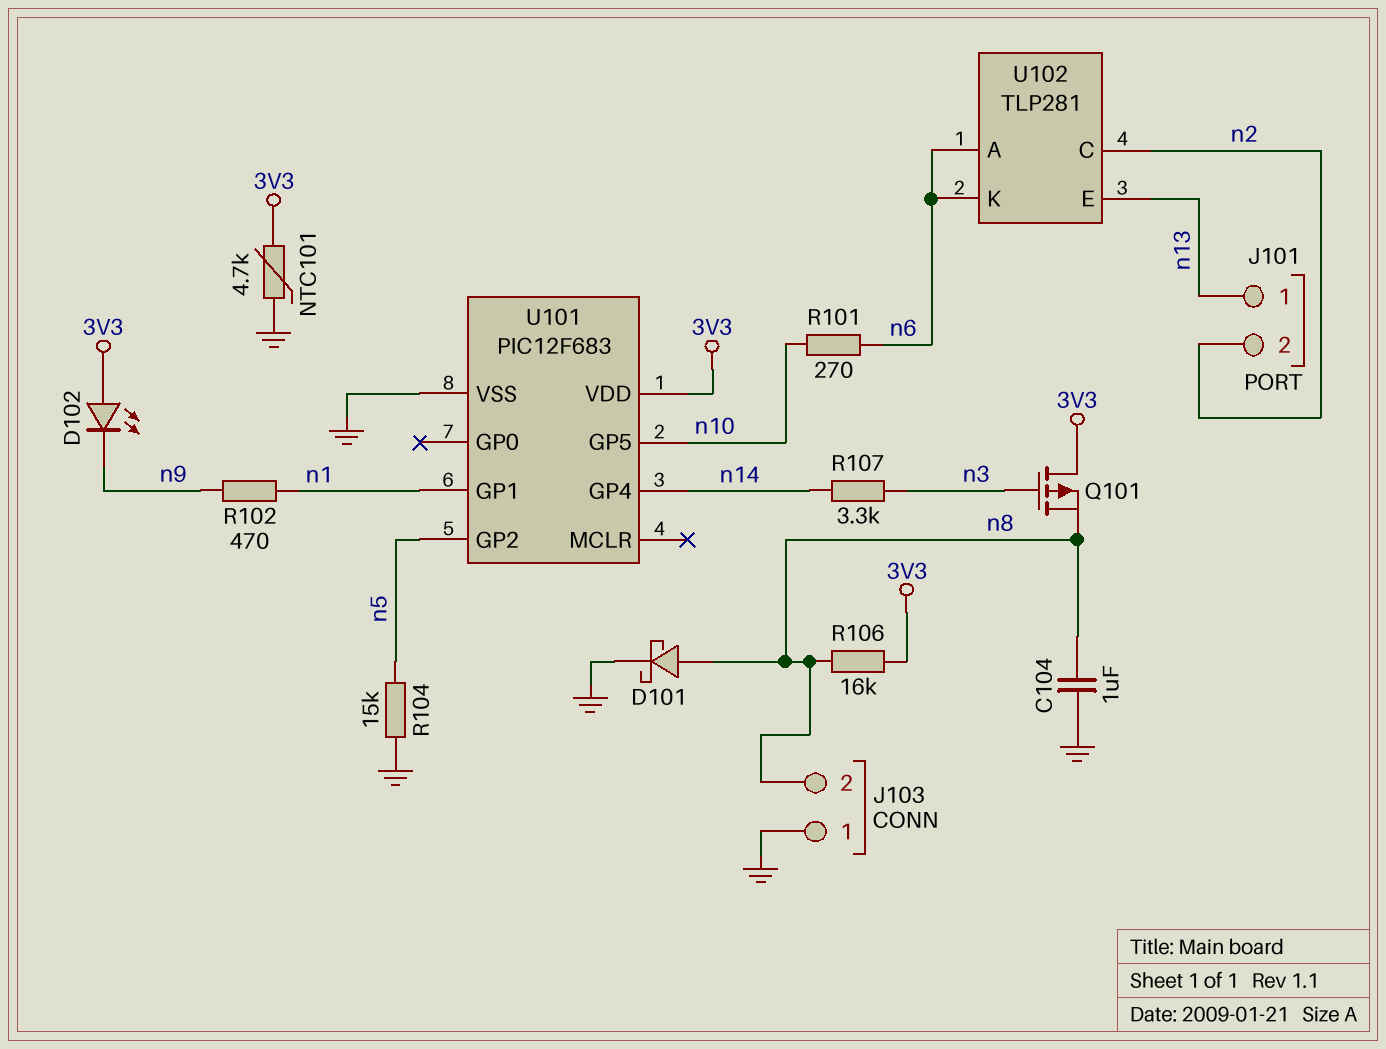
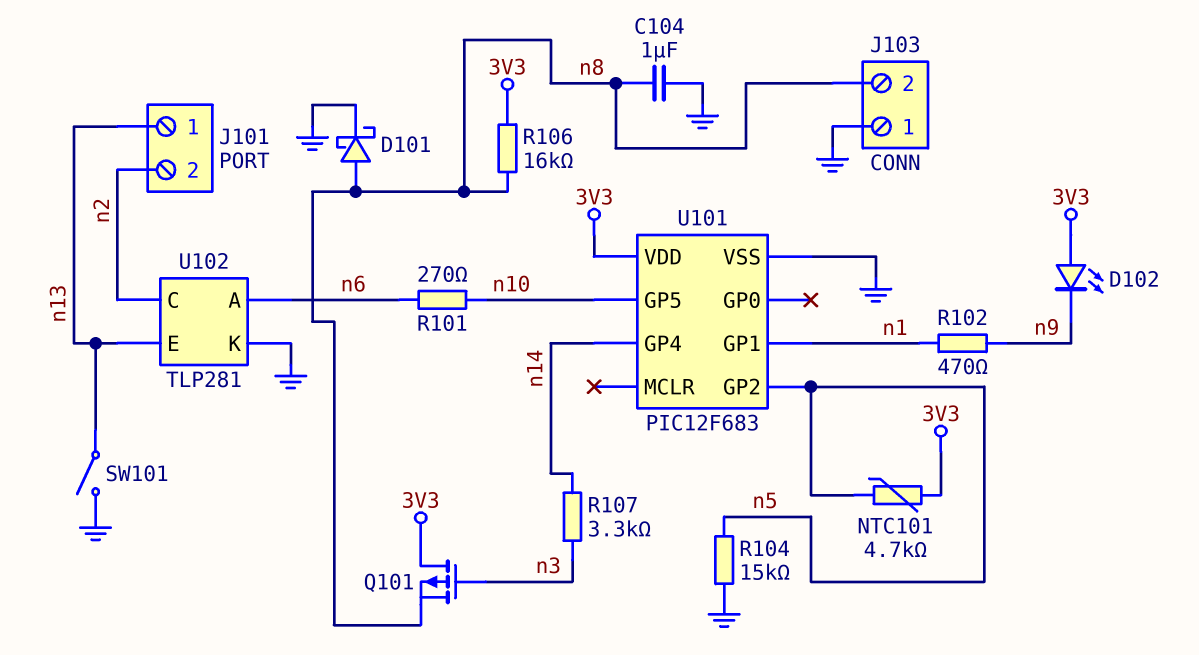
NTC101: 4.7k (3V3, GND) -> 4.7k (3V3, n5)
SW101: none -> switch (GND, n13)
U102 pin K: n6 -> GND

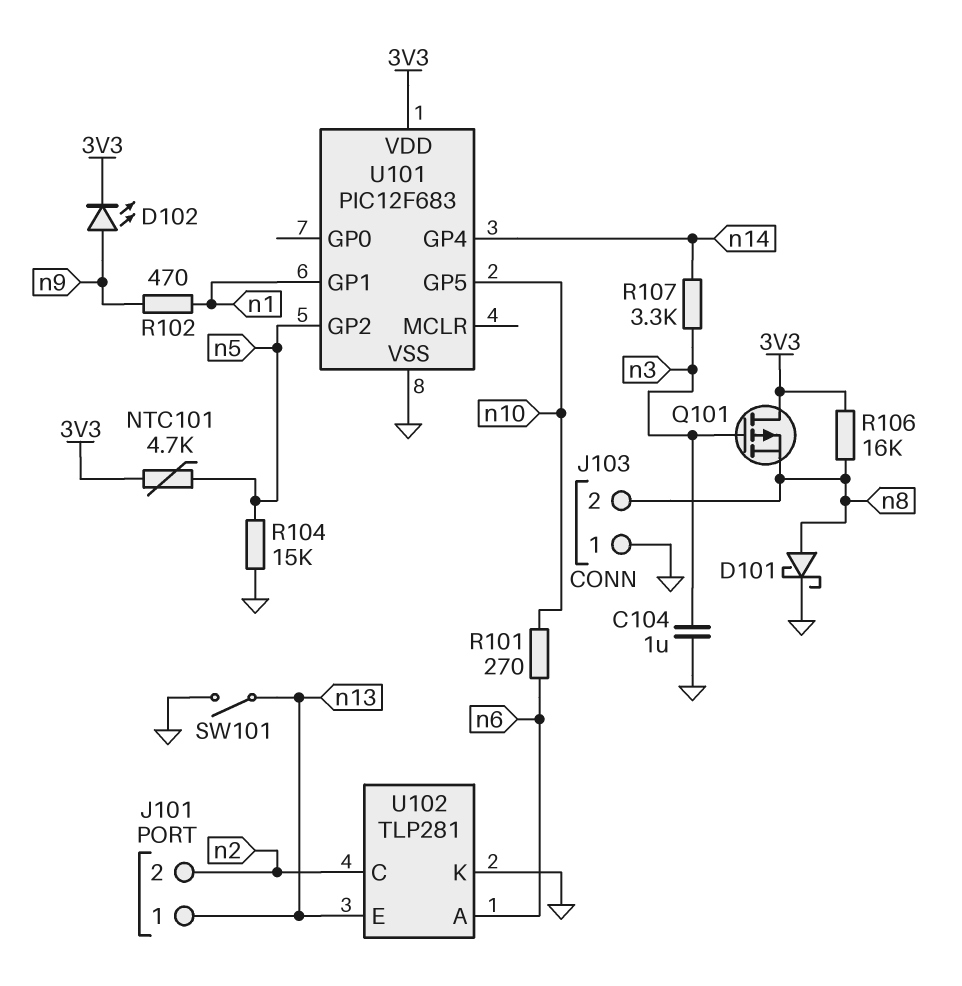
C104: 1uF (GND, n8) -> 1uF (GND, n3)
D102: LED (A 3V3, K n9) -> LED (A n9, K 3V3)

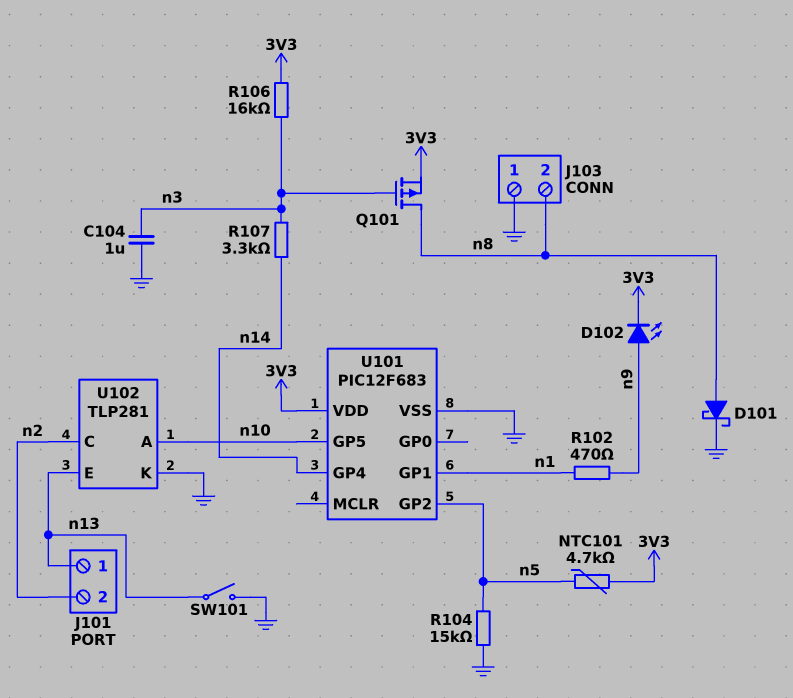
Q101: PMOS (G n3, D 3V3, S n8) -> PMOS (G n3, D n8, S 3V3)
R101: 270 (n6, n10) -> none
R106: 16k (3V3, n8) -> 16k (3V3, n3)
U102 pin A: n6 -> n10

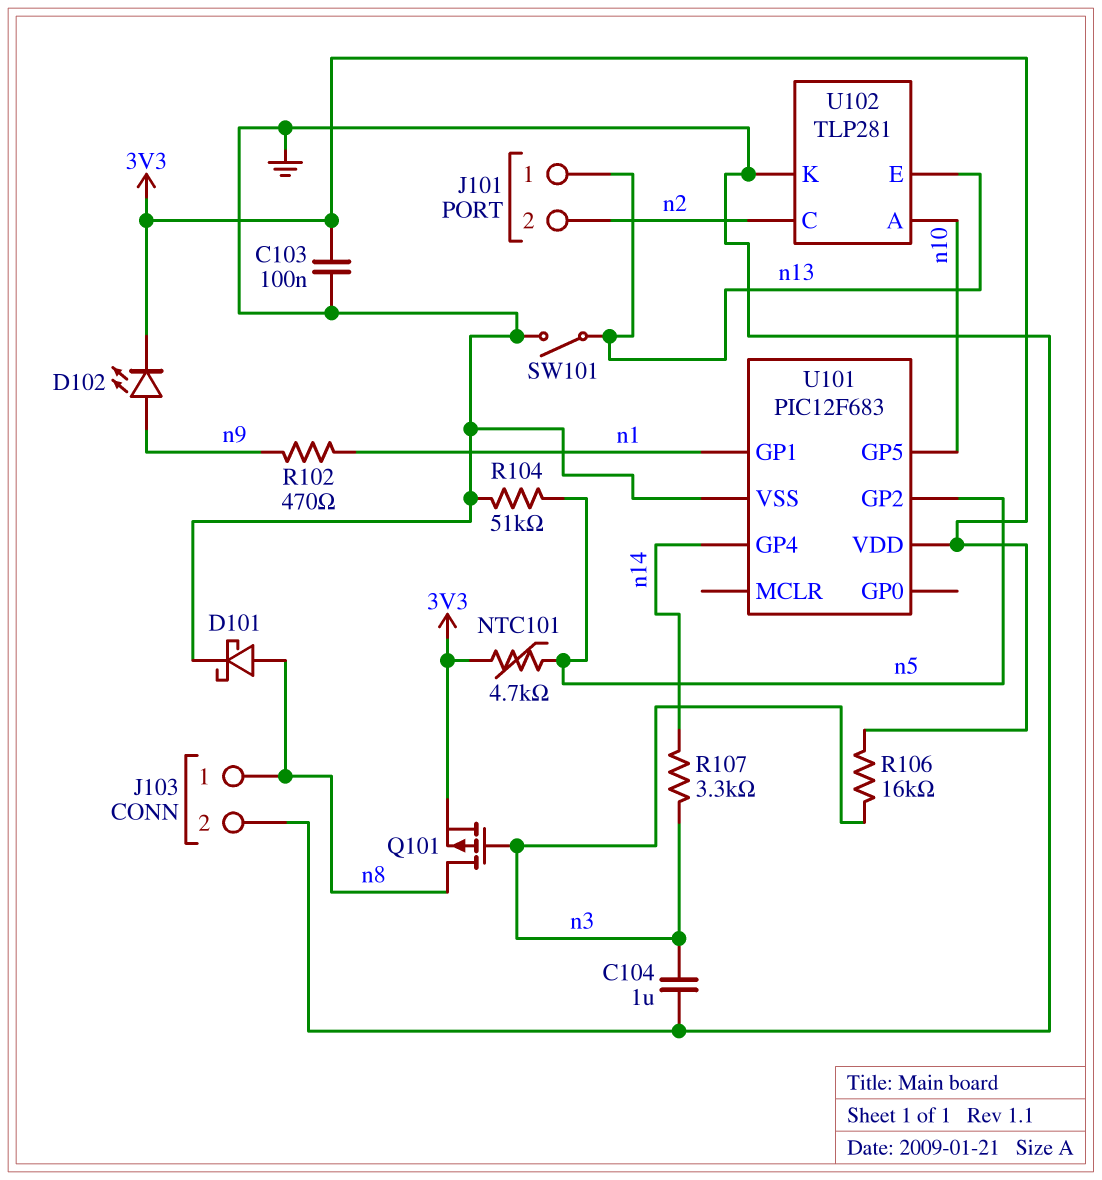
C103: none -> 100nF (3V3, GND)
J103 pin 1: GND -> n8
J103 pin 2: n8 -> GND
R104: 15k (GND, n5) -> 51k (GND, n5)

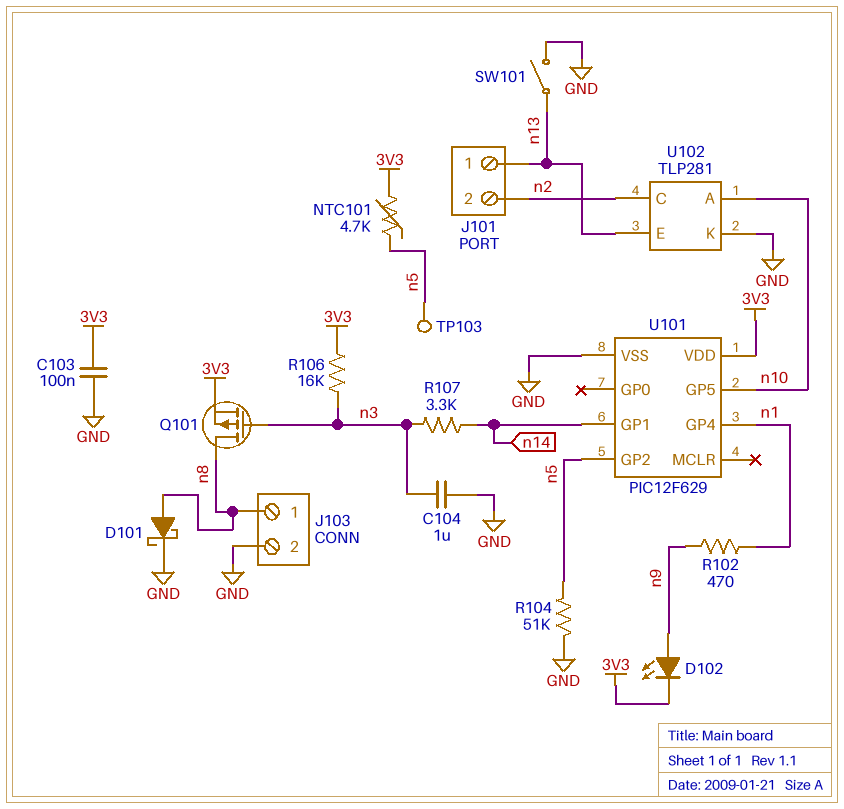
TP103: none -> test point (n5)
U101: PIC12F683 -> PIC12F629
U101 pin GP1: n1 -> n14
U101 pin GP4: n14 -> n1

